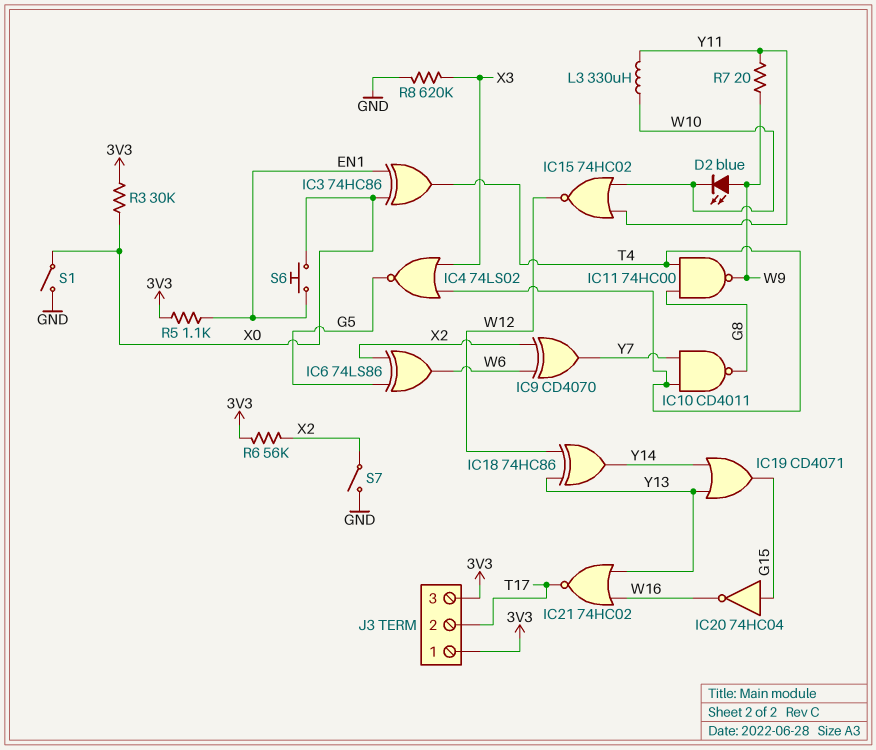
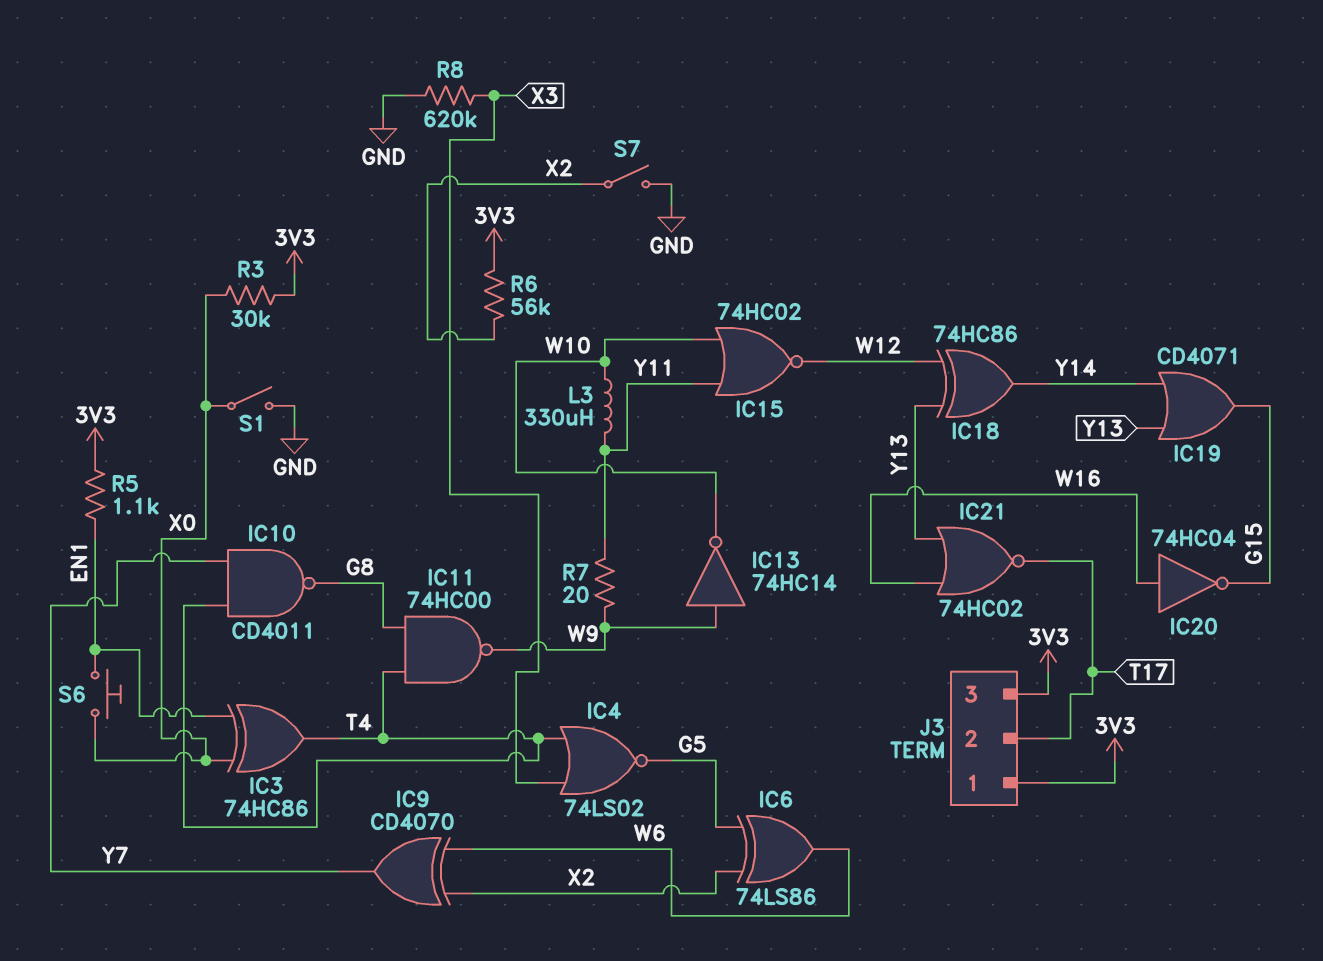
D2: LED blue (A W9, K W10) -> none
IC13: none -> NOT 74HC14 (in W9, out W10)
IC20: NOT 74HC04 (in G15, out W16) -> NOT 74HC04 (in W16, out G15)

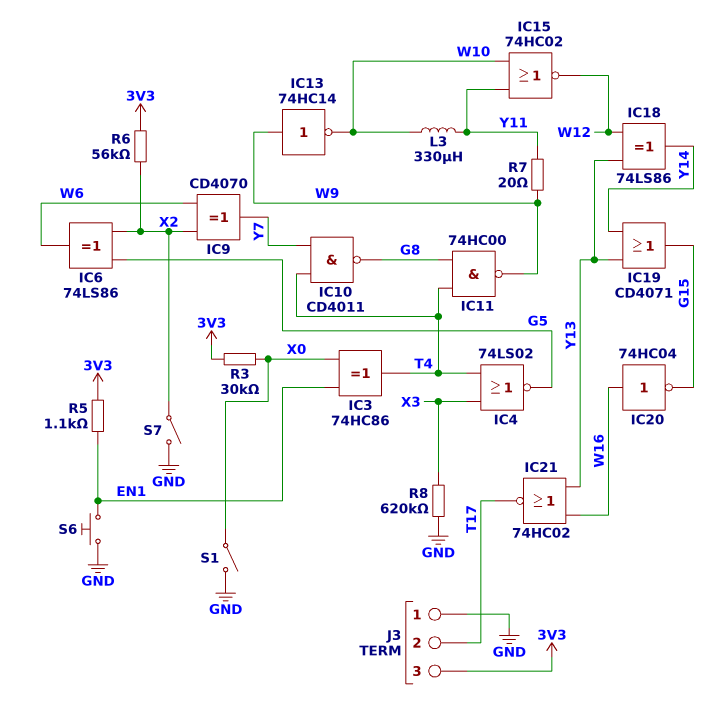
IC18: XOR 74HC86 (in W12, in Y13, out Y14) -> XOR 74LS86 (in W12, in Y13, out Y14)
J3 pin 1: 3V3 -> GND
S6: button (EN1, X0) -> button (EN1, GND)

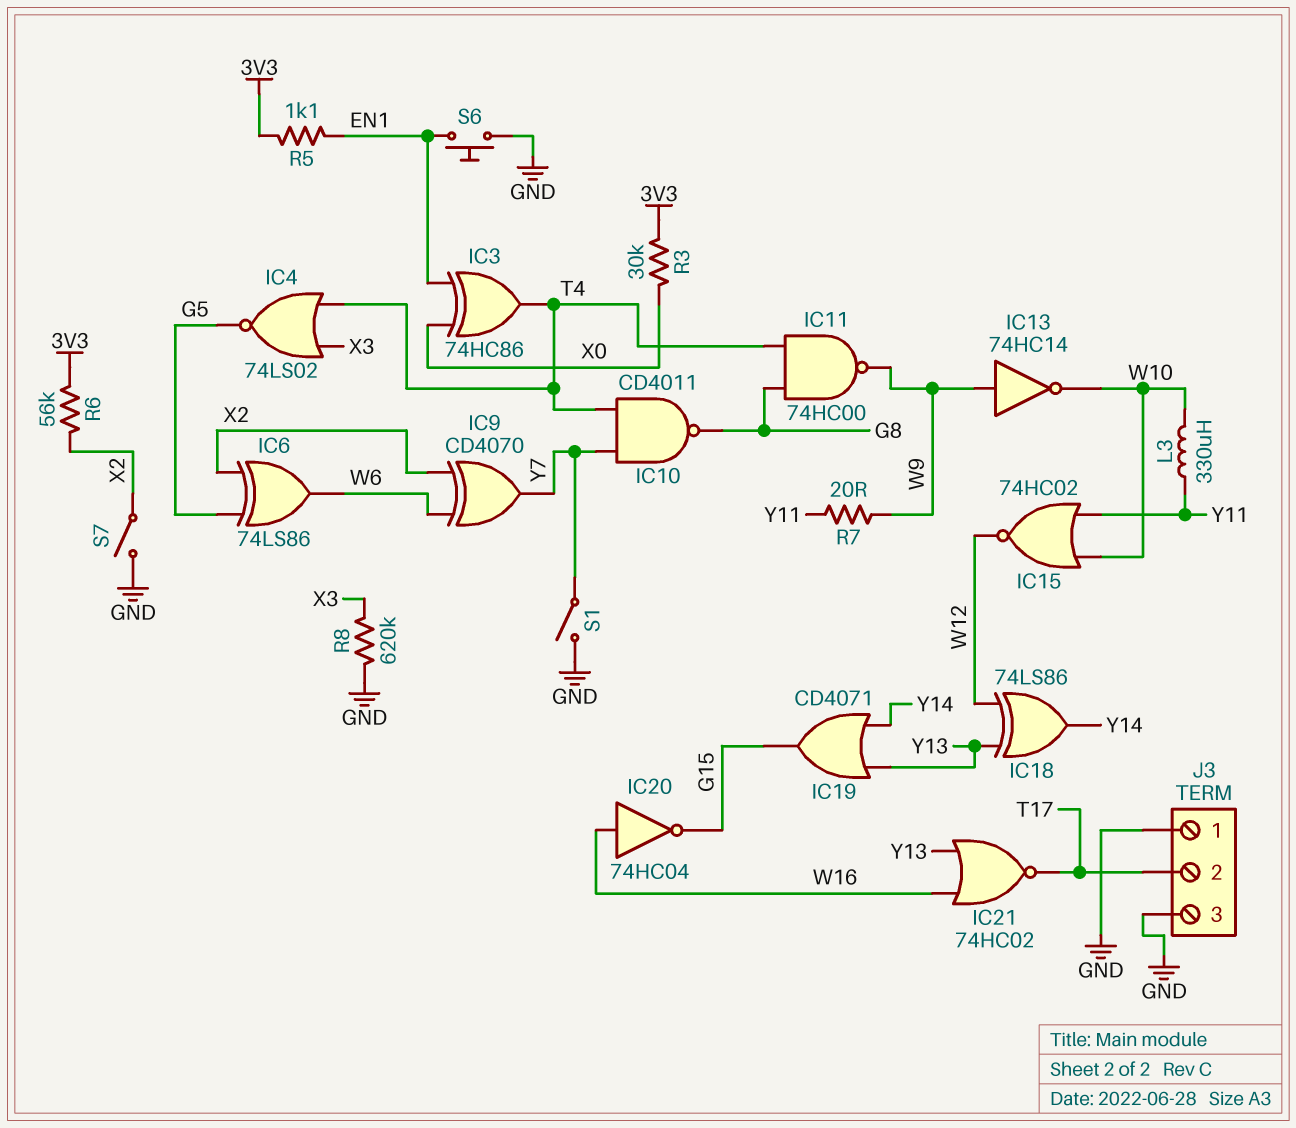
J3 pin 3: 3V3 -> GND
S1: switch (GND, X0) -> switch (GND, Y7)

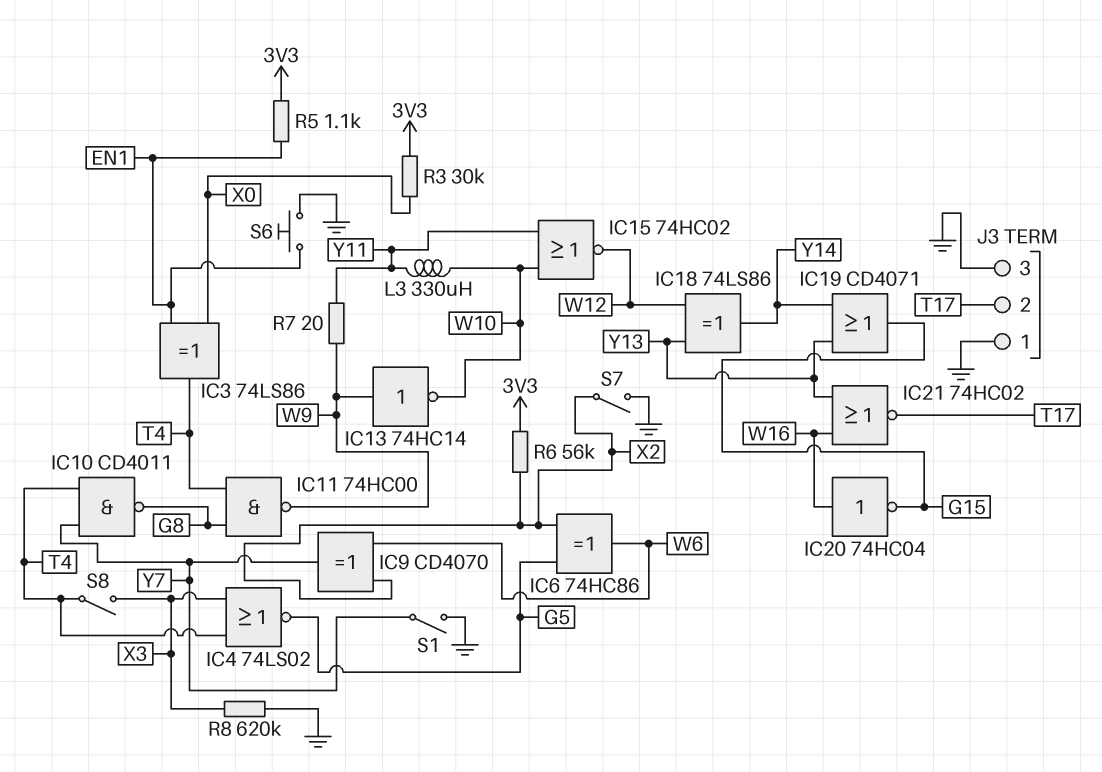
IC3: XOR 74HC86 (in EN1, in X0, out T4) -> XOR 74LS86 (in EN1, in X0, out T4)
IC6: XOR 74LS86 (in G5, in X2, out W6) -> XOR 74HC86 (in G5, in X2, out W6)
S8: none -> switch (T4, X3)

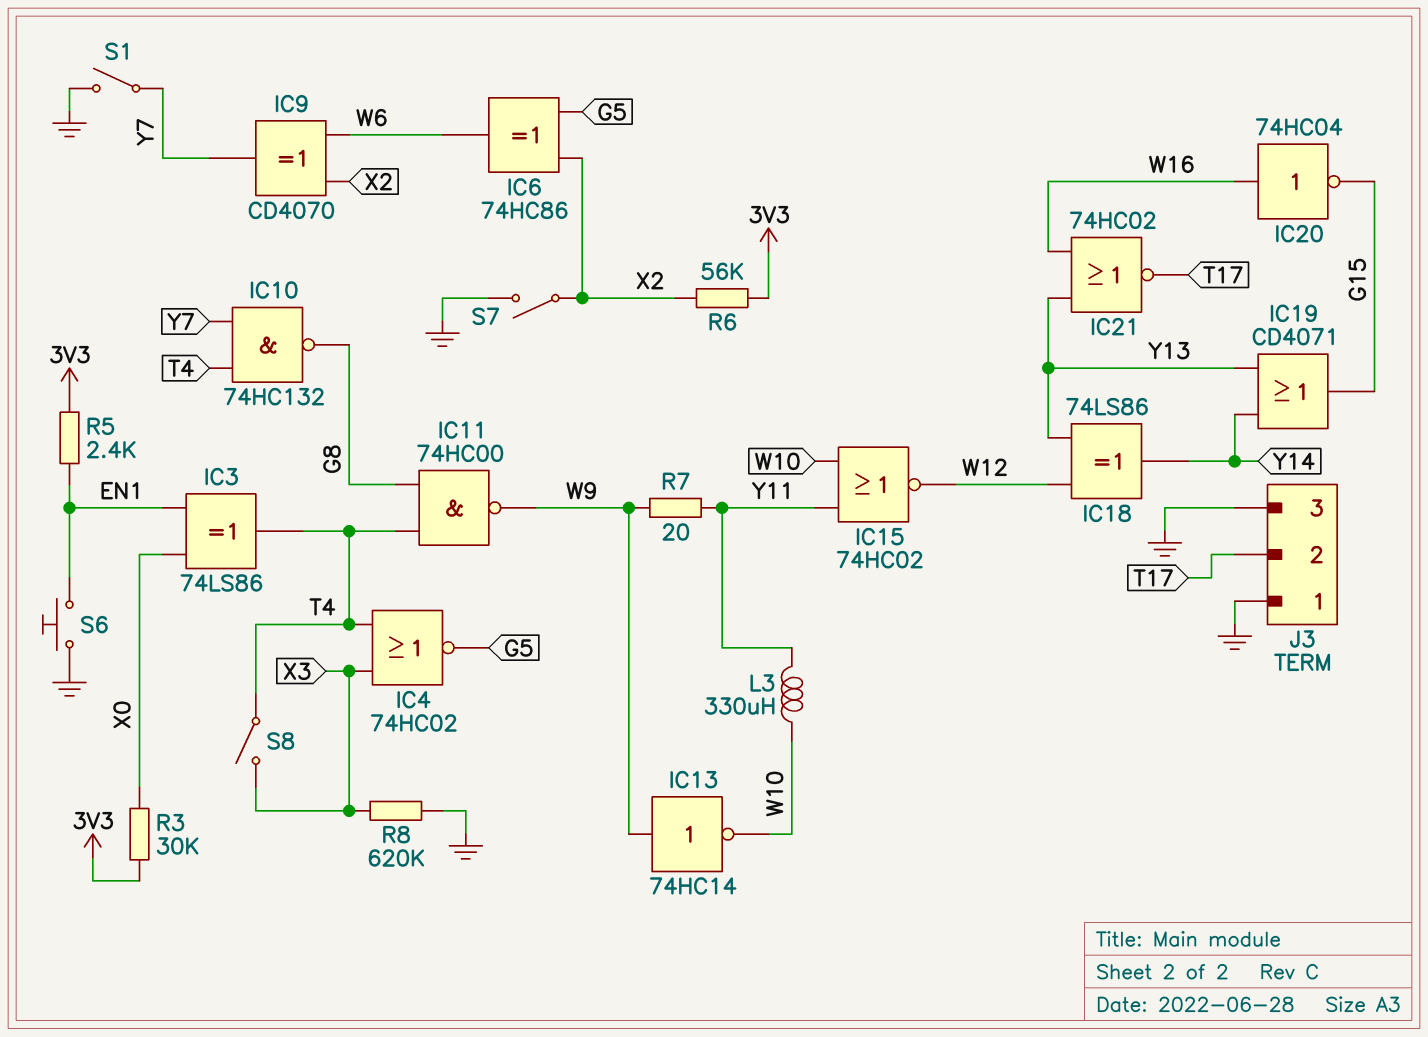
IC4: NOR 74LS02 (in T4, in X3, out G5) -> NOR 74HC02 (in T4, in X3, out G5)
IC10: NAND CD4011 (in T4, in Y7, out G8) -> NAND 74HC132 (in T4, in Y7, out G8)
R5: 1.1k (3V3, EN1) -> 2.4k (3V3, EN1)

